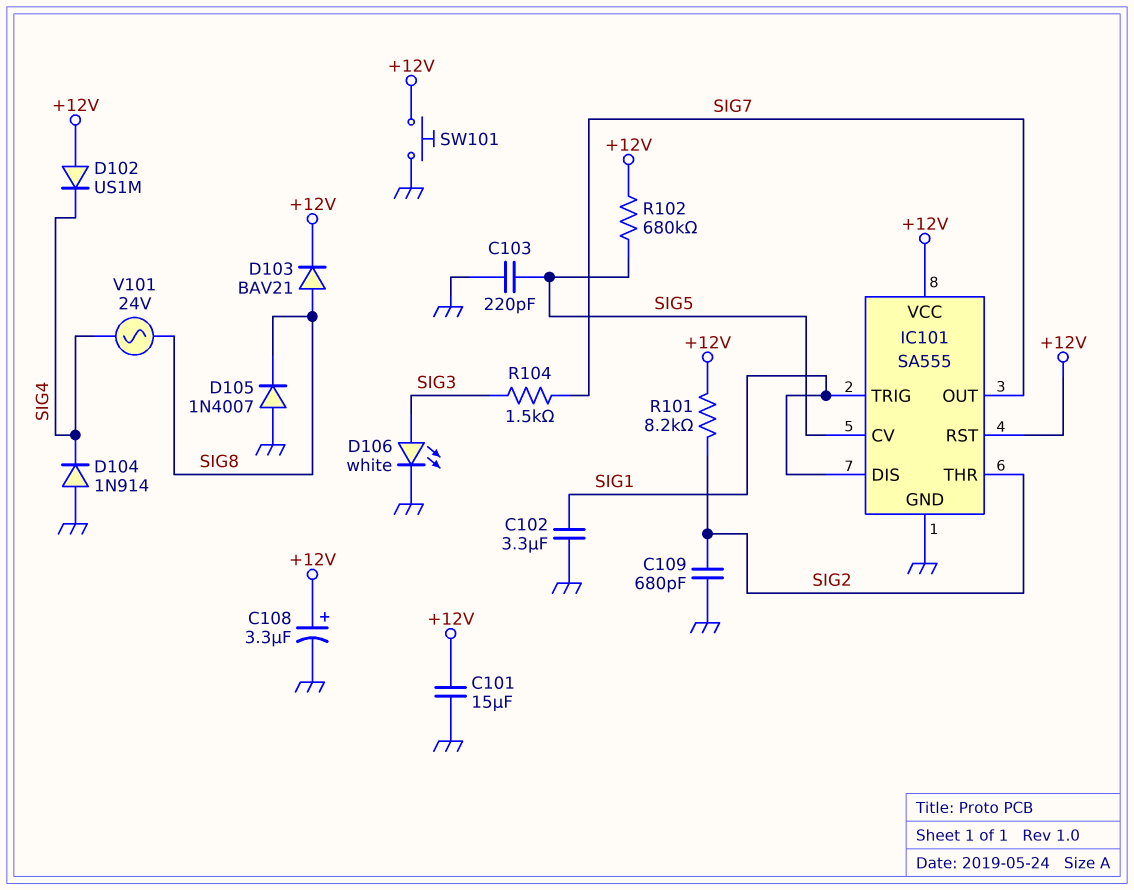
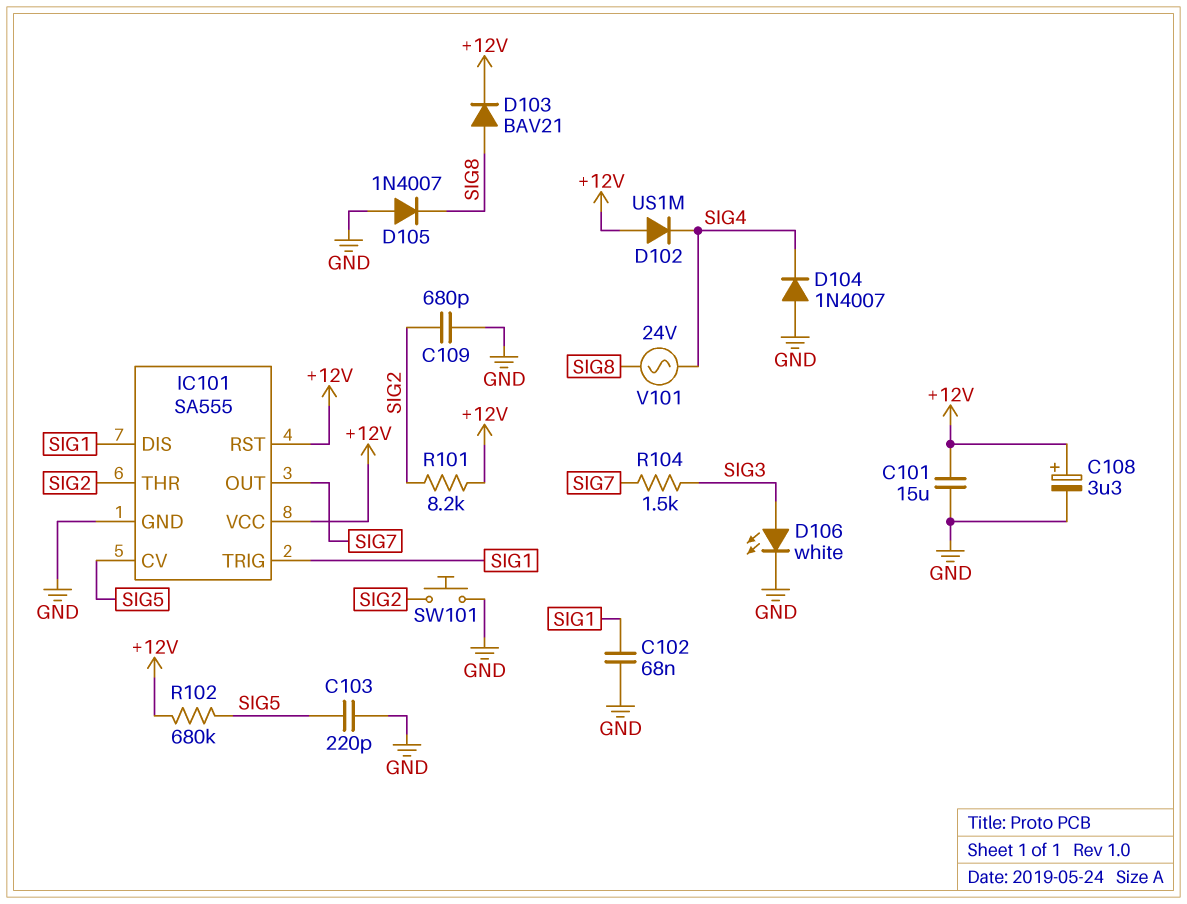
C102: 3.3uF (GND, SIG1) -> 68nF (GND, SIG1)
D104: diode 1N914 (A GND, K SIG4) -> diode 1N4007 (A GND, K SIG4)
SW101: button (+12V, GND) -> button (GND, SIG2)

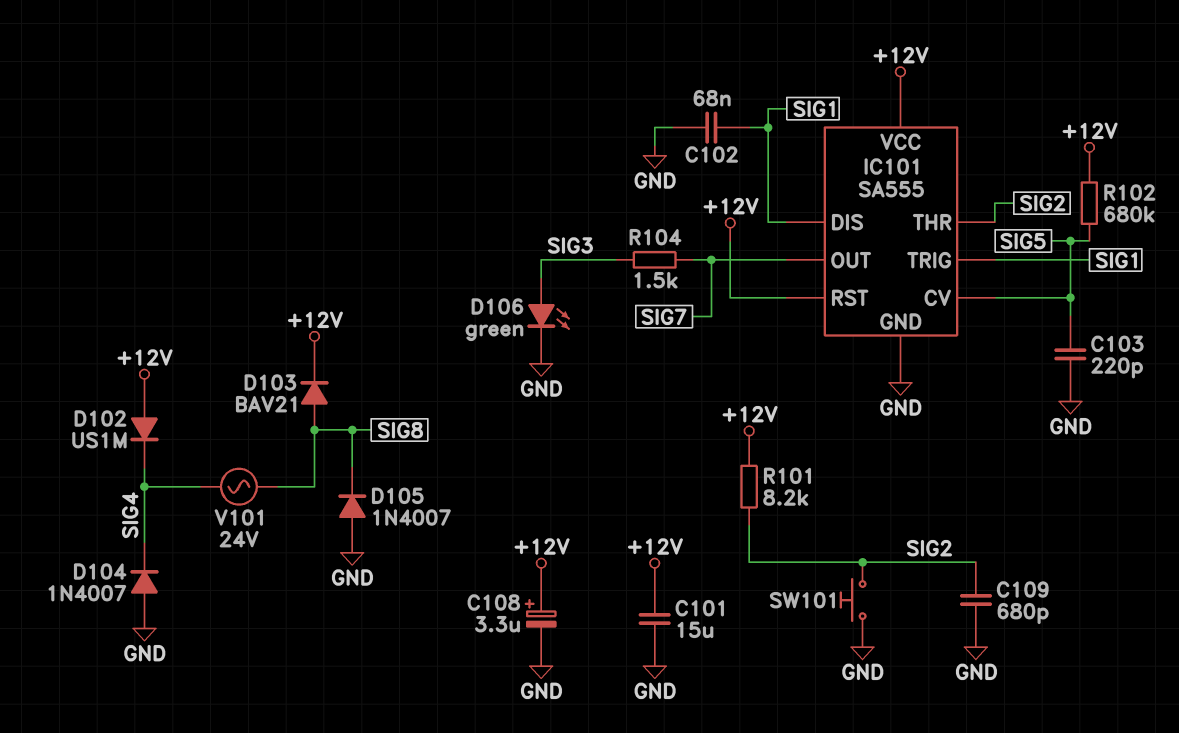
D106: LED white (A SIG3, K GND) -> LED green (A SIG3, K GND)

